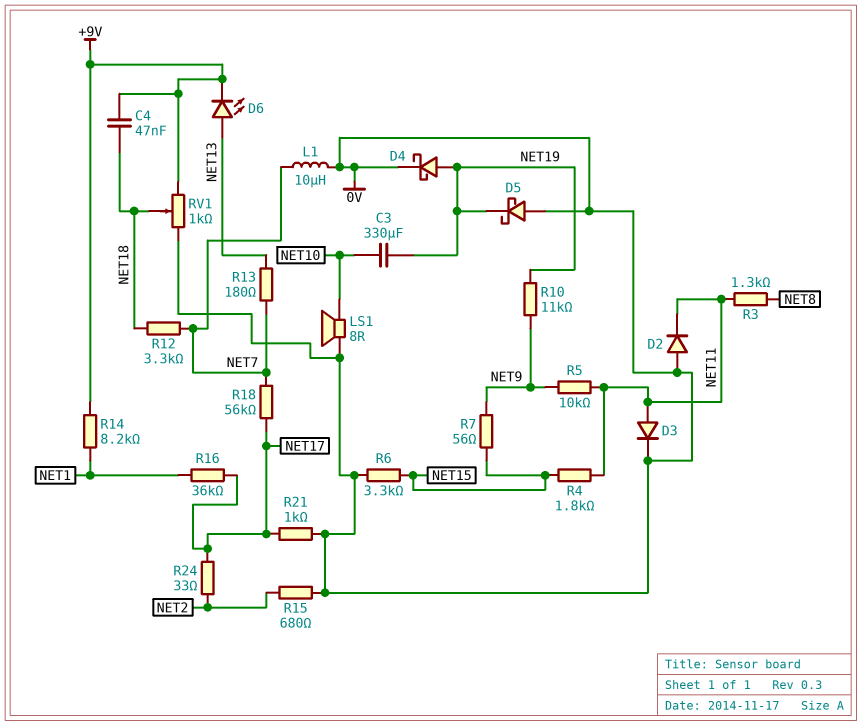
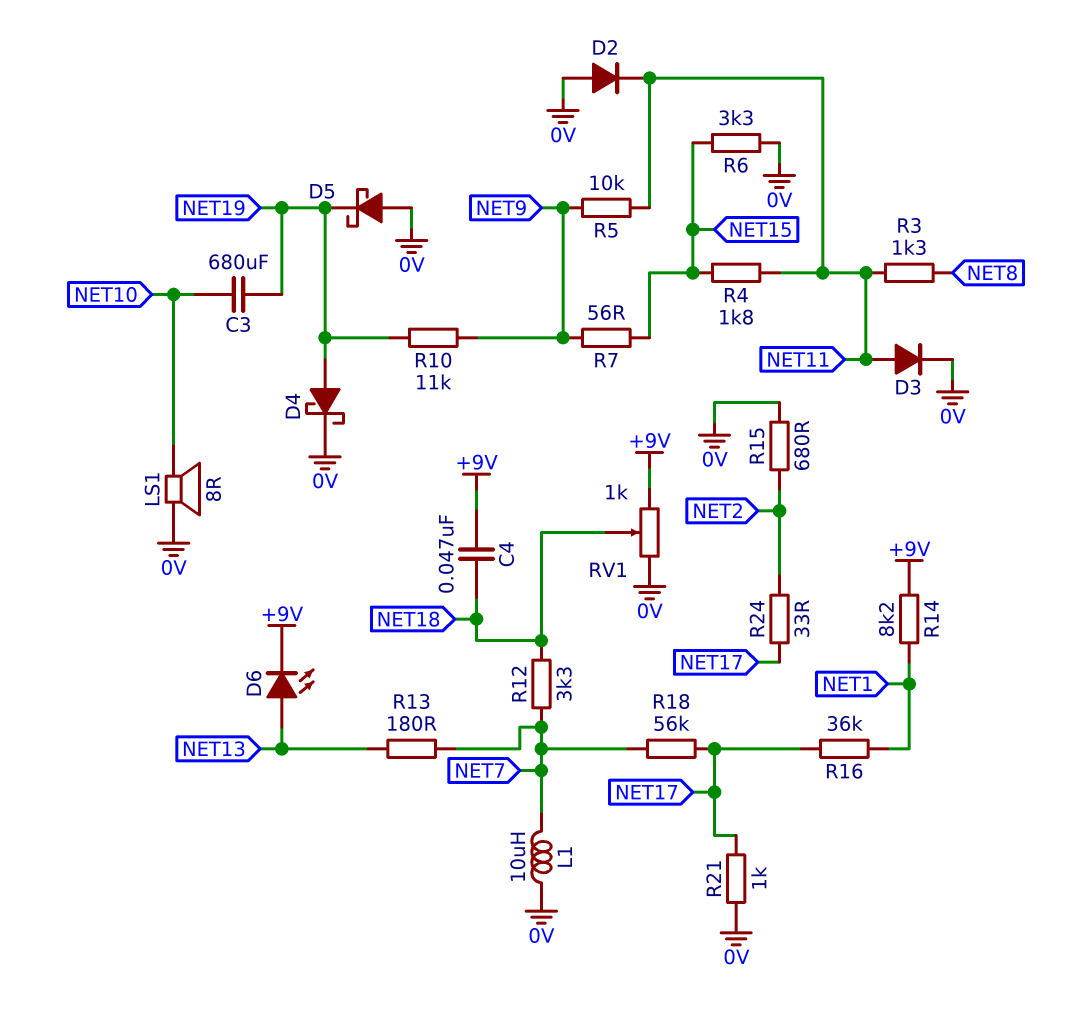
C3: 330uF (NET10, NET19) -> 680uF (NET10, NET19)

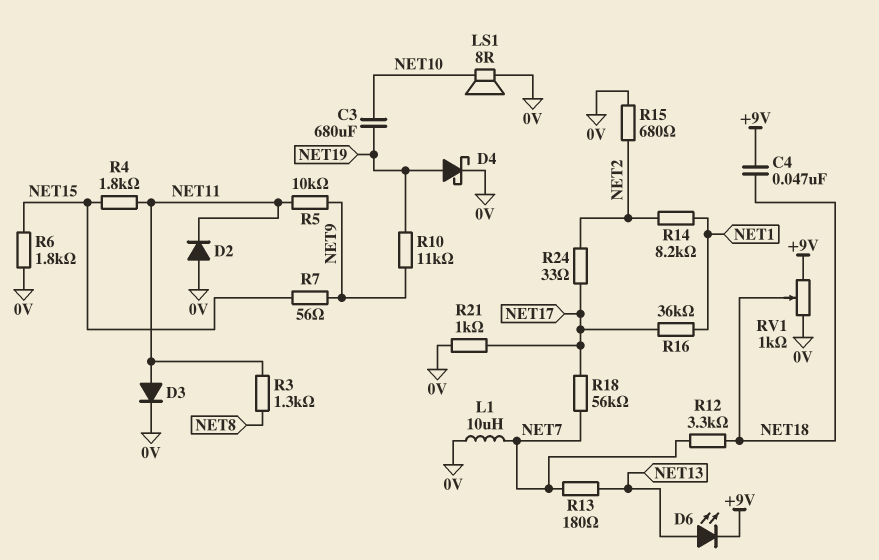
D5: schottky (A 0V, K NET19) -> none
R6: 3.3k (0V, NET15) -> 1.8k (0V, NET15)
R14: 8.2k (+9V, NET1) -> 8.2k (NET1, NET2)

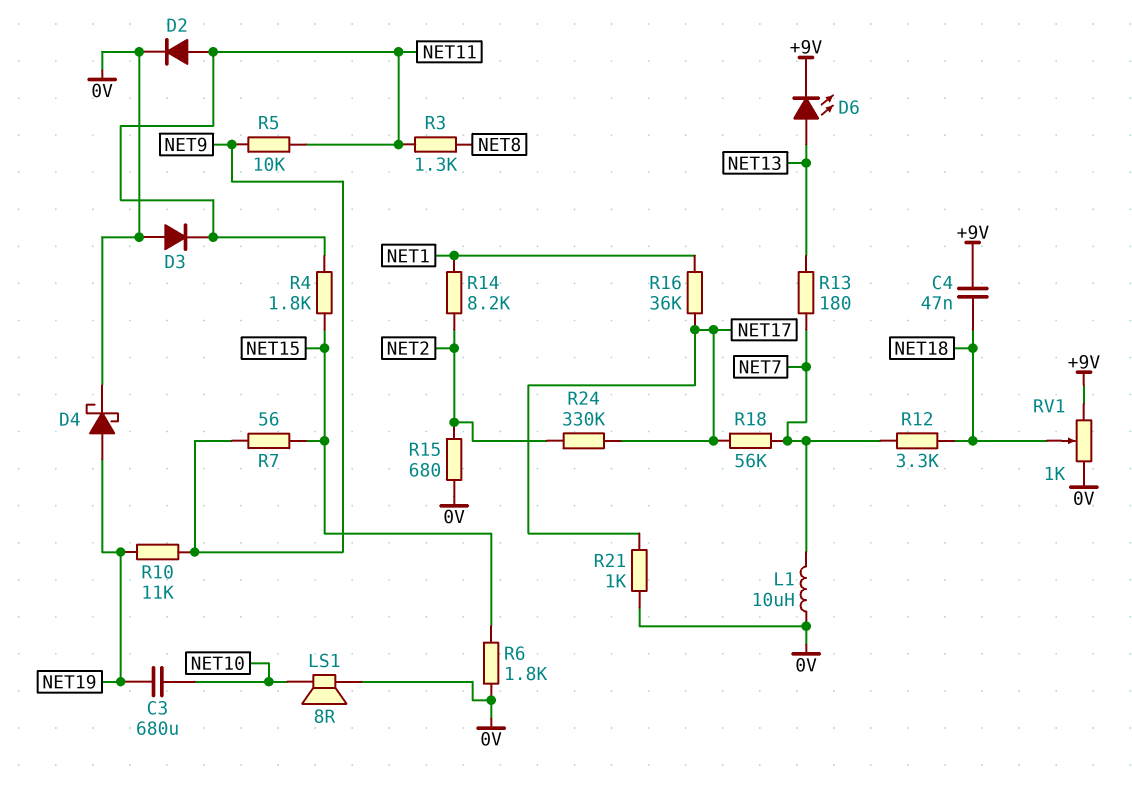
D2: diode (A 0V, K NET11) -> diode (A NET11, K 0V)
D3: diode (A NET11, K 0V) -> diode (A 0V, K NET11)
R24: 33 (NET2, NET17) -> 330k (NET2, NET17)

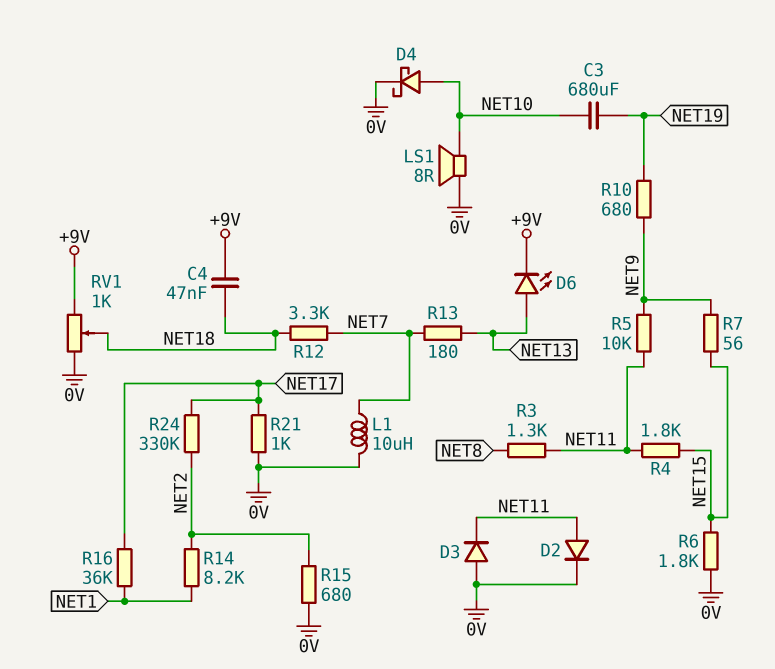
D4: schottky (A NET19, K 0V) -> schottky (A NET10, K 0V)
R10: 11k (NET9, NET19) -> 680 (NET9, NET19)
R18: 56k (NET7, NET17) -> none

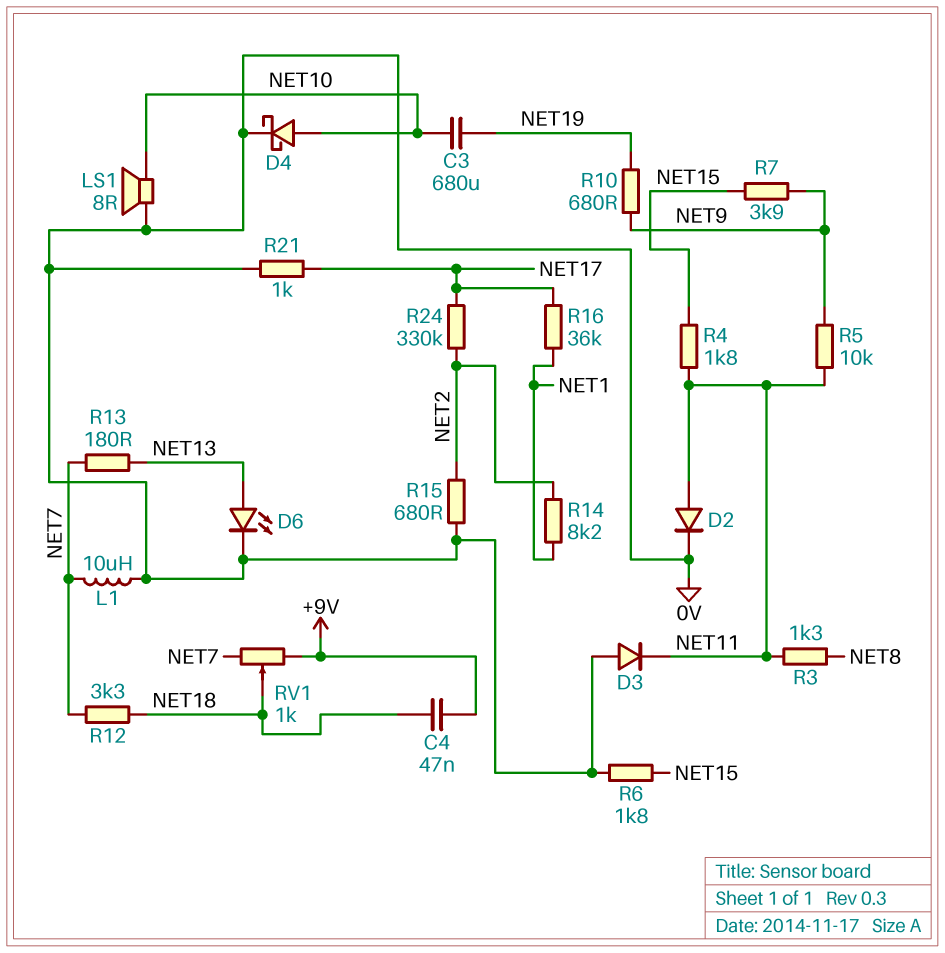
D6: LED (A NET13, K +9V) -> LED (A NET13, K 0V)
R7: 56 (NET9, NET15) -> 3.9k (NET9, NET15)
RV1: 1k (+9V, 0V, wiper NET18) -> 1k (+9V, NET7, wiper NET18)

